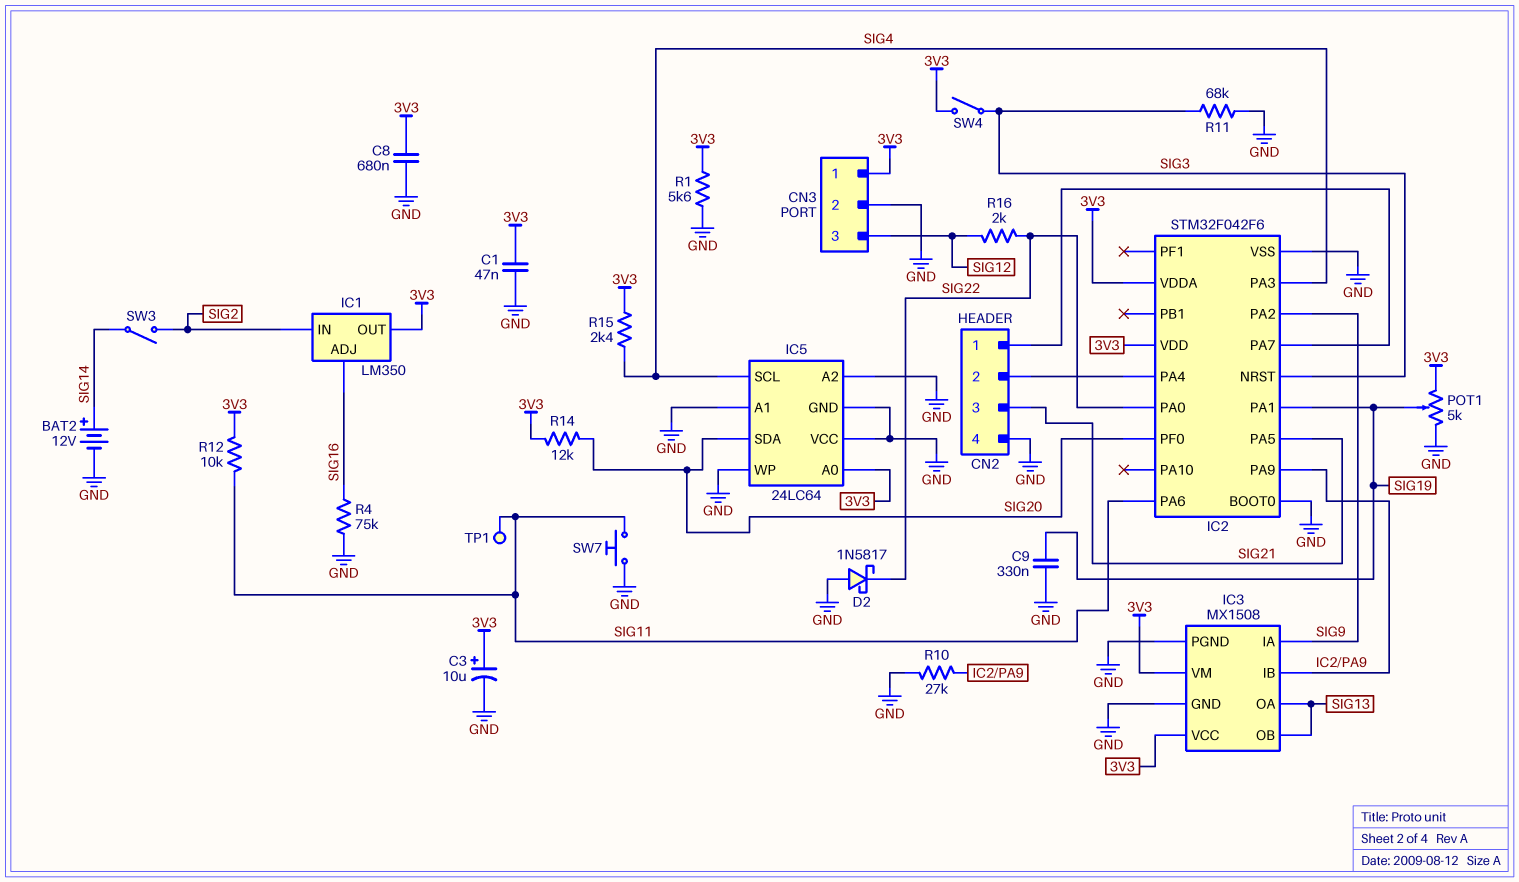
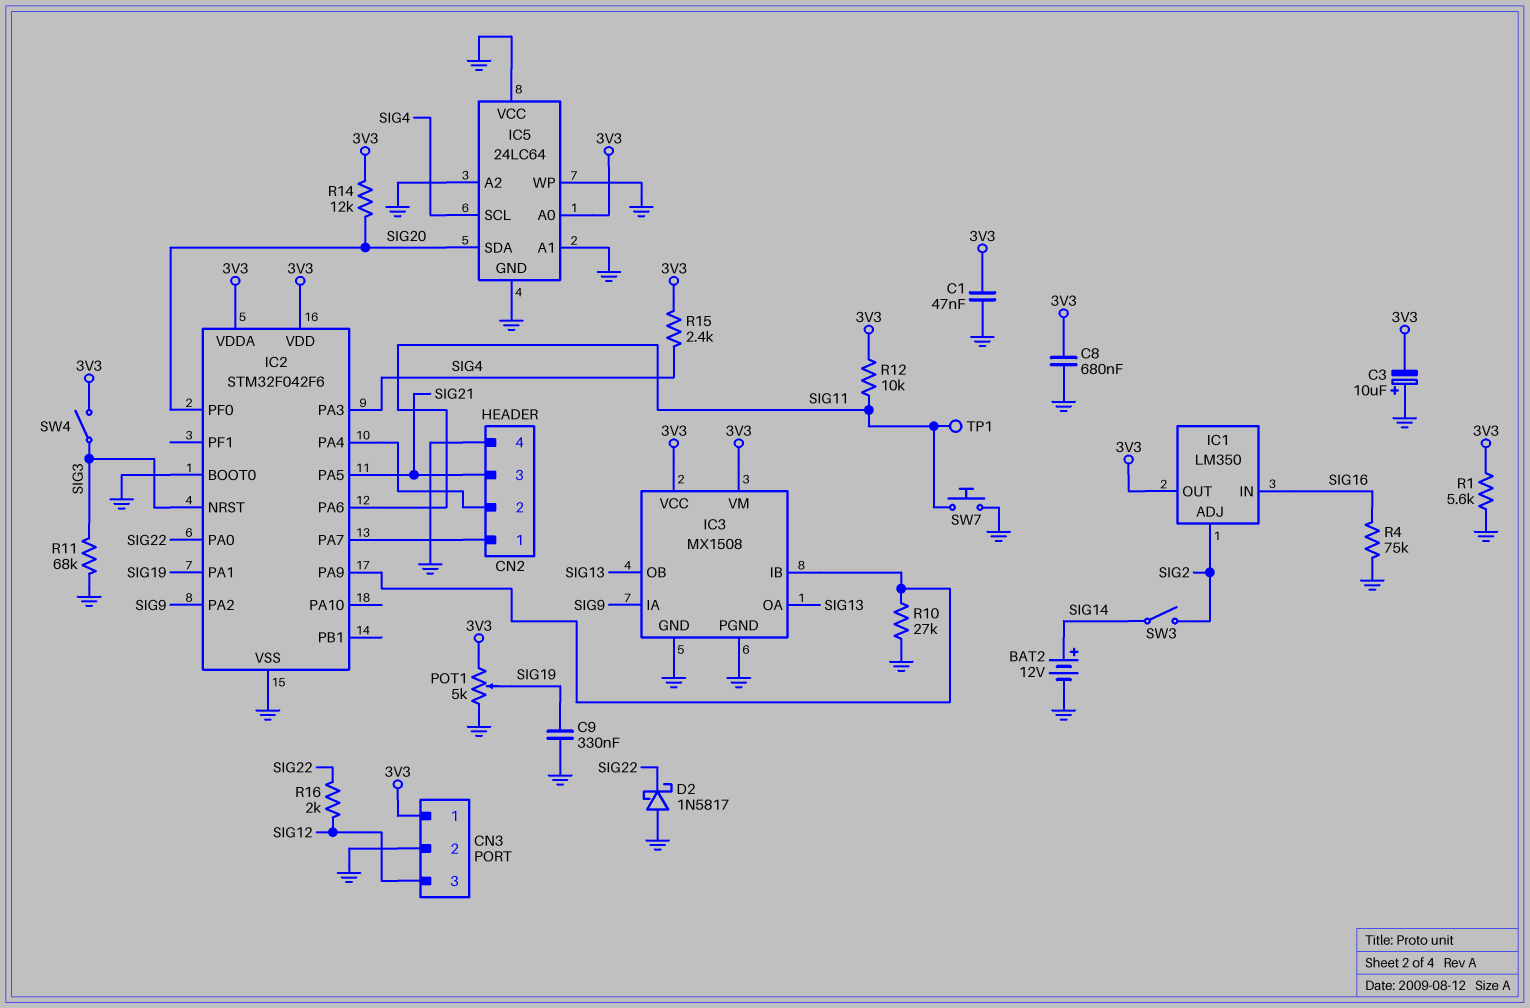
C3: 10uF (plus 3V3, minus GND) -> 10uF (plus GND, minus 3V3)
IC1 pin ADJ: SIG16 -> SIG2
IC1 pin IN: SIG2 -> SIG16

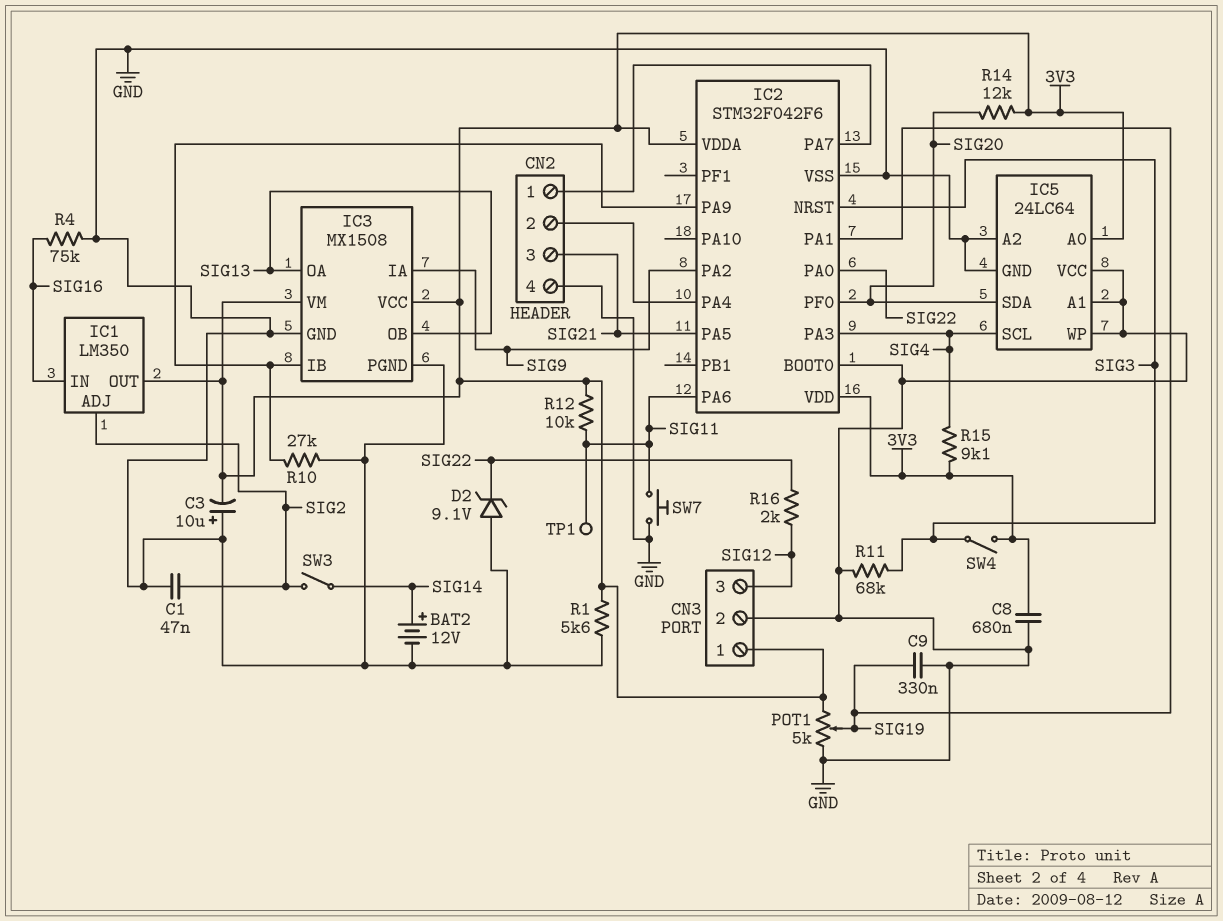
C1: 47nF (3V3, GND) -> 47nF (GND, SIG2)
D2: schottky 1N5817 (A GND, K SIG22) -> zener 9.1V (A GND, K SIG22)
R15: 2.4k (3V3, SIG4) -> 9.1k (3V3, SIG4)

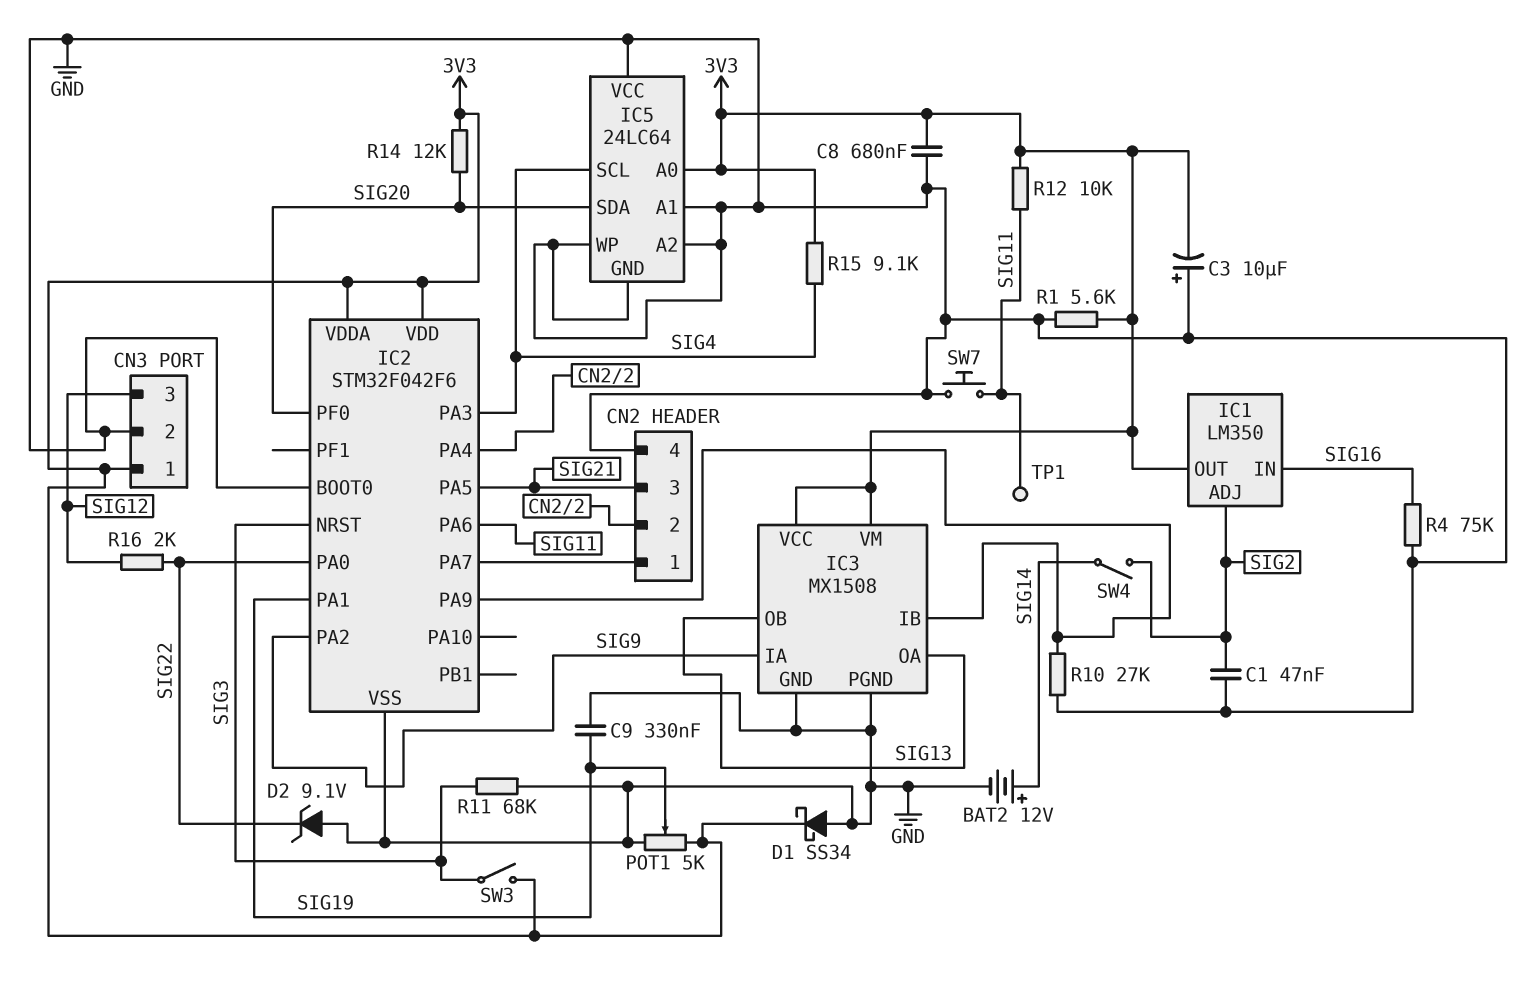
D1: none -> schottky SS34 (A GND, K 3V3)
SW3: switch (SIG2, SIG14) -> switch (3V3, SIG3)
SW4: switch (3V3, SIG3) -> switch (SIG2, SIG14)

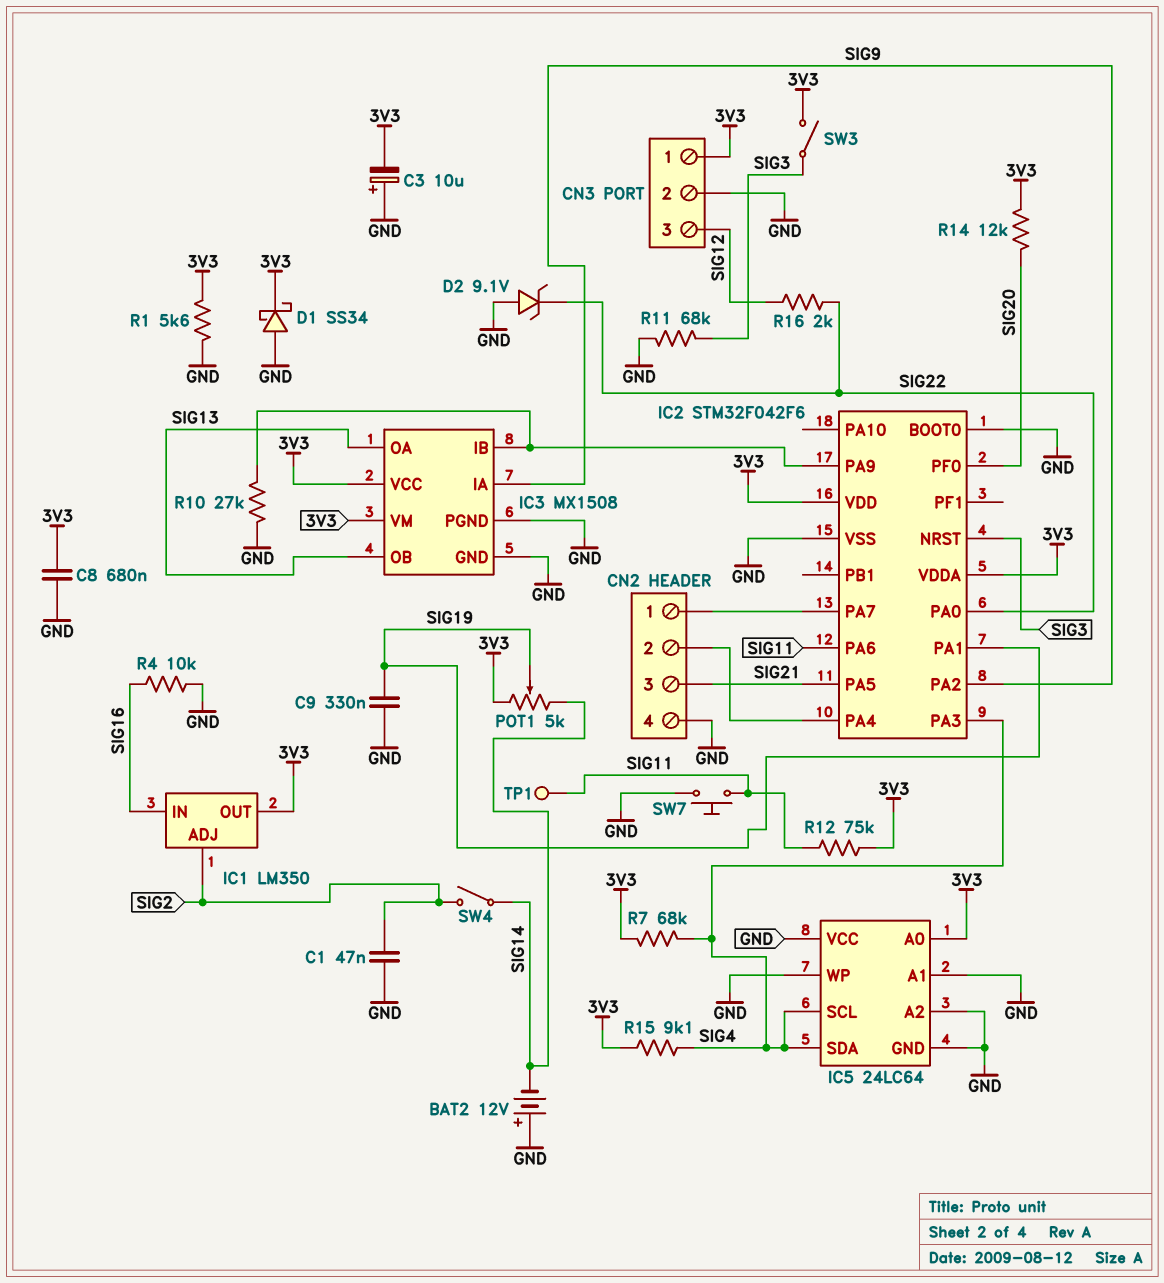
BAT2: 12V (plus SIG14, minus GND) -> 12V (plus GND, minus SIG14)
IC5 pin SDA: SIG20 -> SIG4
POT1: 5k (3V3, GND, wiper SIG19) -> 5k (3V3, SIG14, wiper SIG19)
R4: 75k (GND, SIG16) -> 10k (GND, SIG16)
R7: none -> 68k (3V3, SIG4)
R12: 10k (3V3, SIG11) -> 75k (3V3, SIG11)

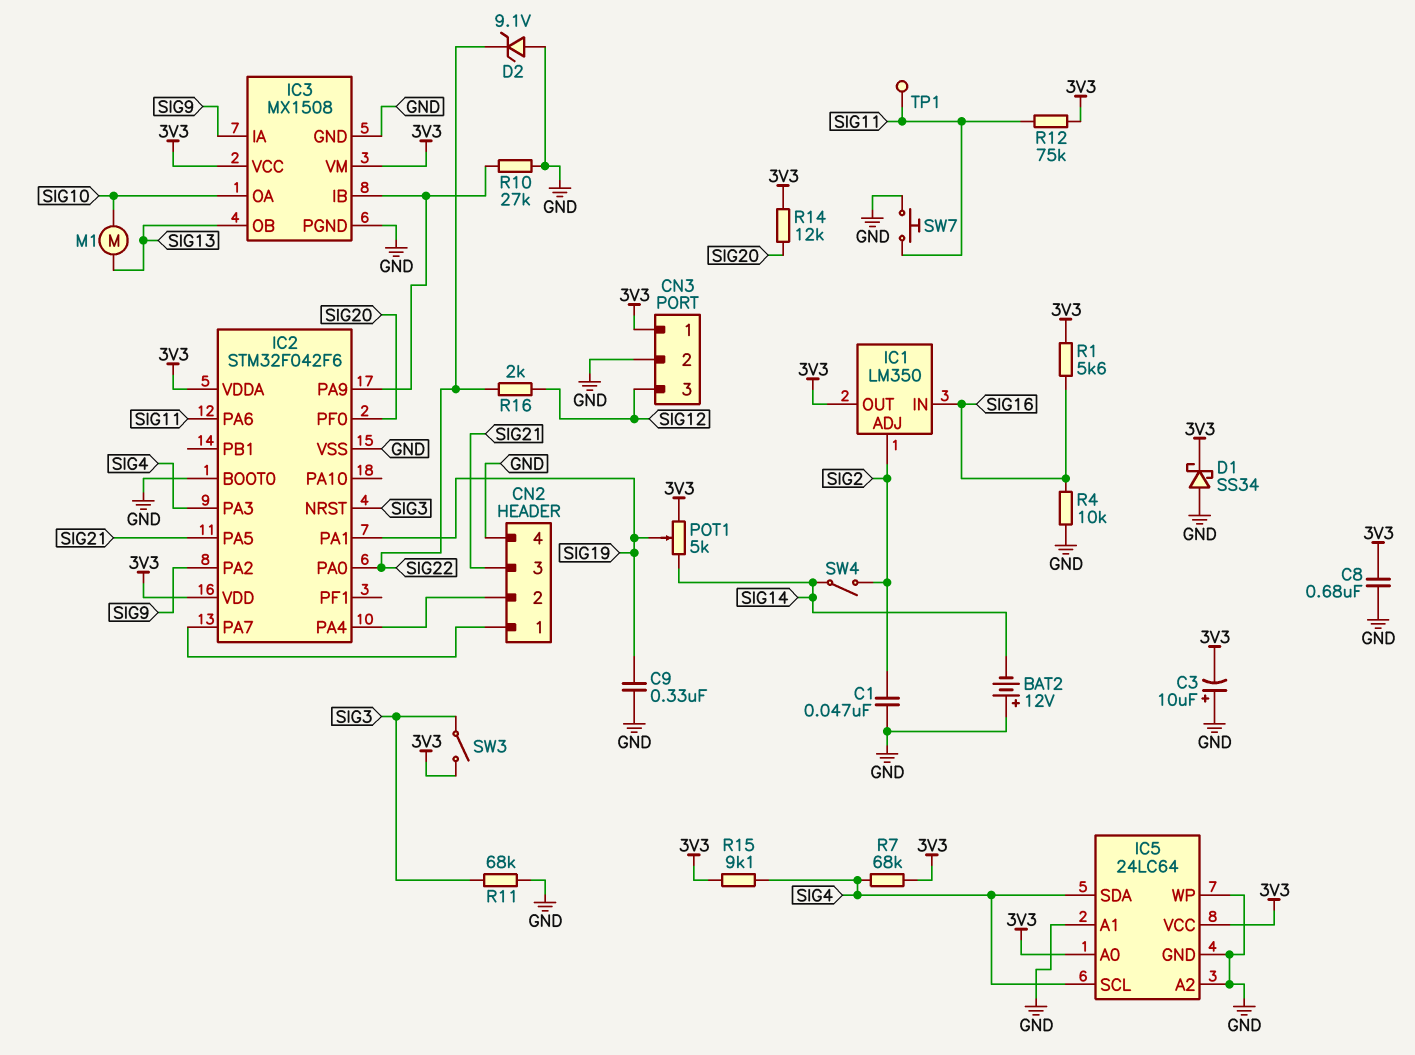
IC3 pin OA: SIG13 -> SIG10
IC5 pin VCC: GND -> 3V3
M1: none -> motor (SIG10, SIG13)
R1: 5.6k (3V3, GND) -> 5.6k (3V3, SIG16)

